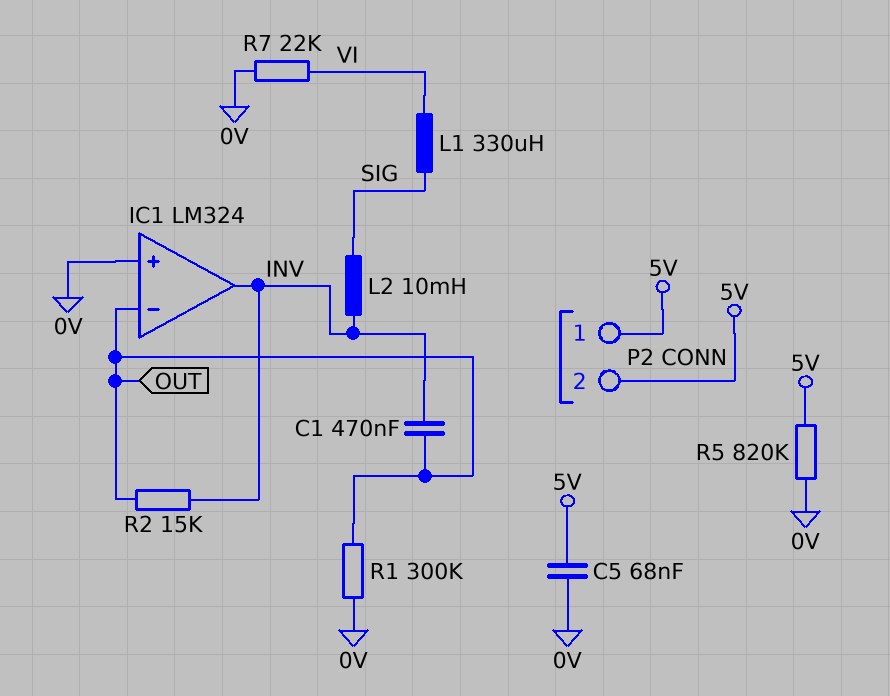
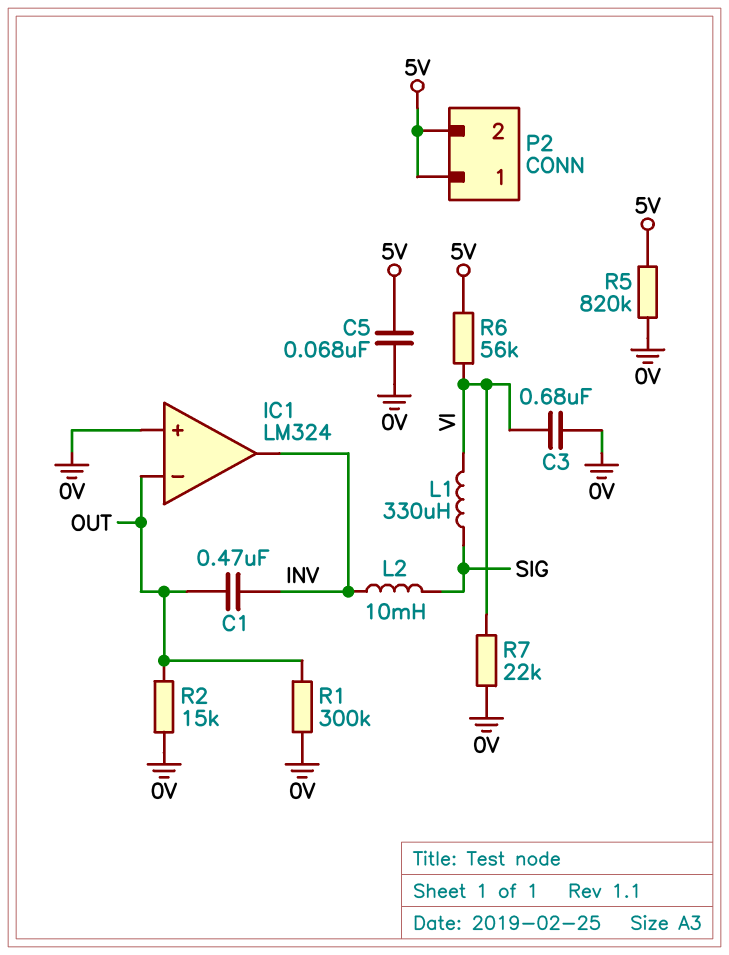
C3: none -> 680nF (0V, VI)
R2: 15k (INV, OUT) -> 15k (0V, OUT)
R6: none -> 56k (5V, VI)

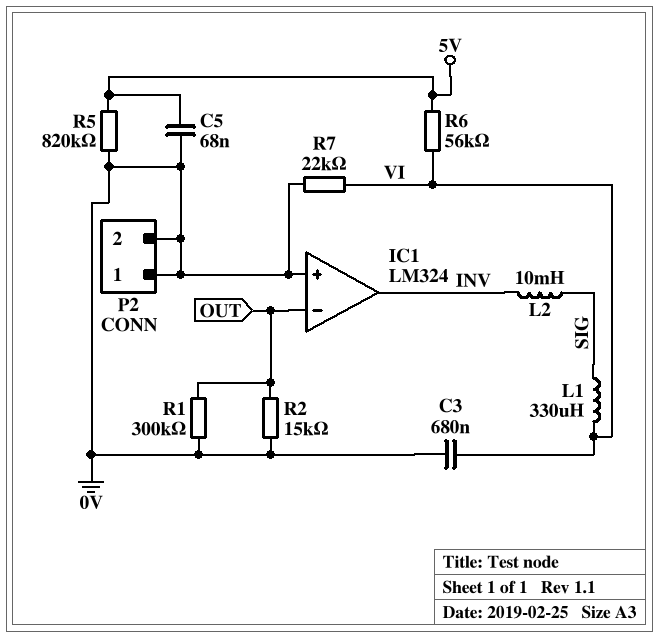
C1: 470nF (INV, OUT) -> none
P2 pin 1: 5V -> 0V
P2 pin 2: 5V -> 0V

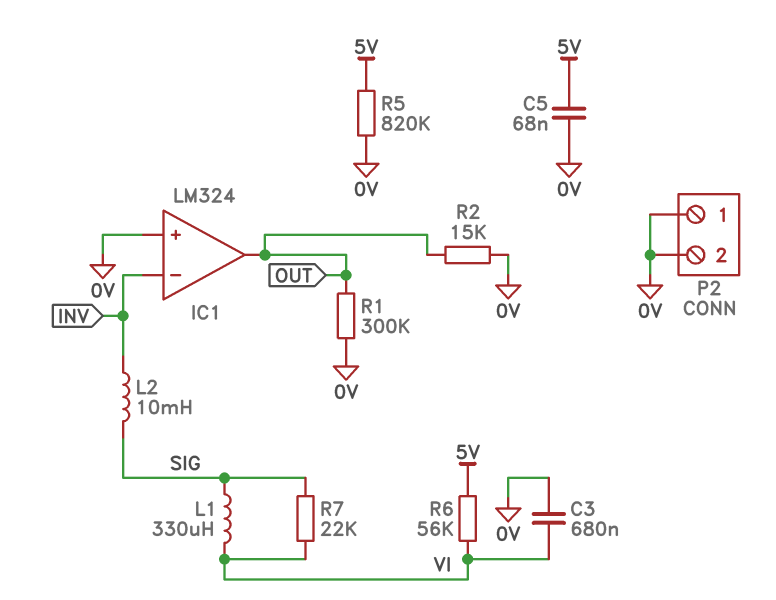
IC1 pin in-: OUT -> INV
IC1 pin out: INV -> OUT
R7: 22k (0V, VI) -> 22k (SIG, VI)

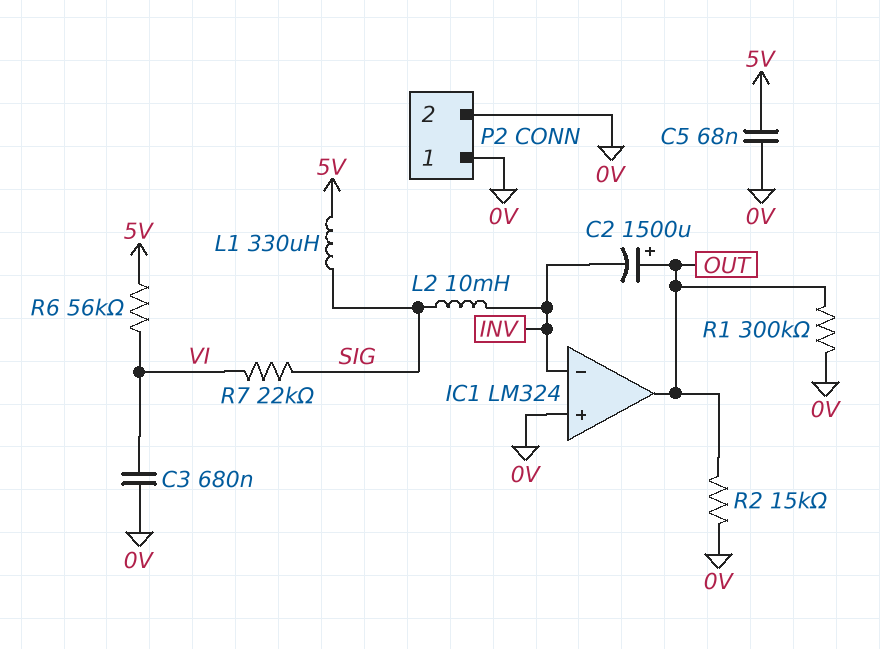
C2: none -> 1500uF (plus OUT, minus INV)
L1: 330uH (SIG, VI) -> 330uH (5V, SIG)
R5: 820k (0V, 5V) -> none

